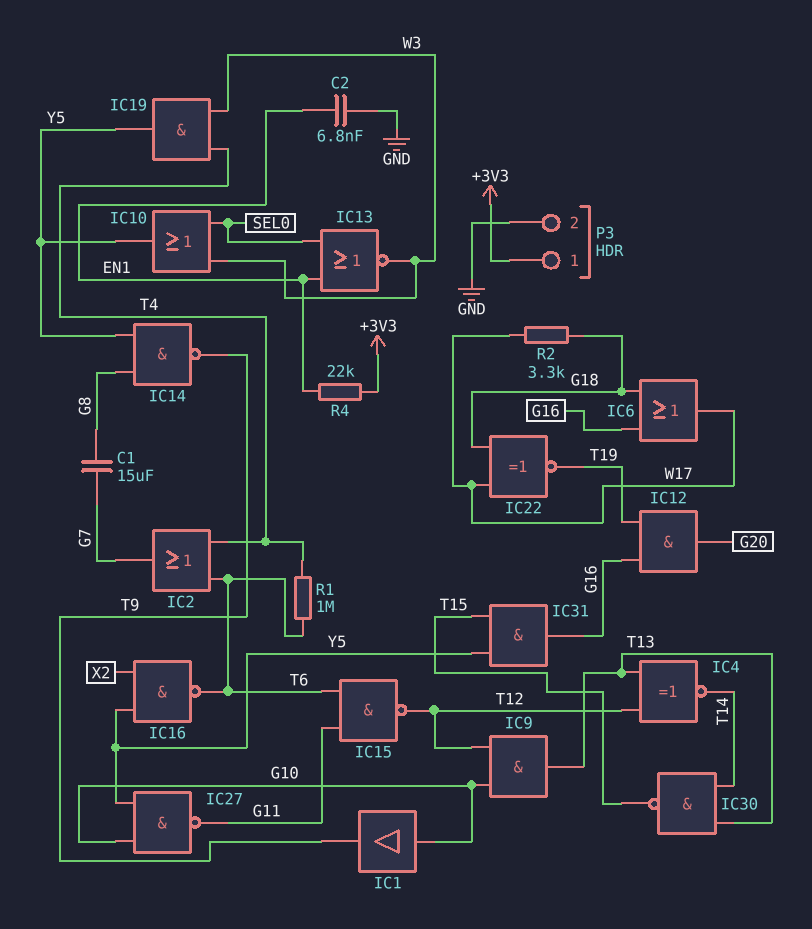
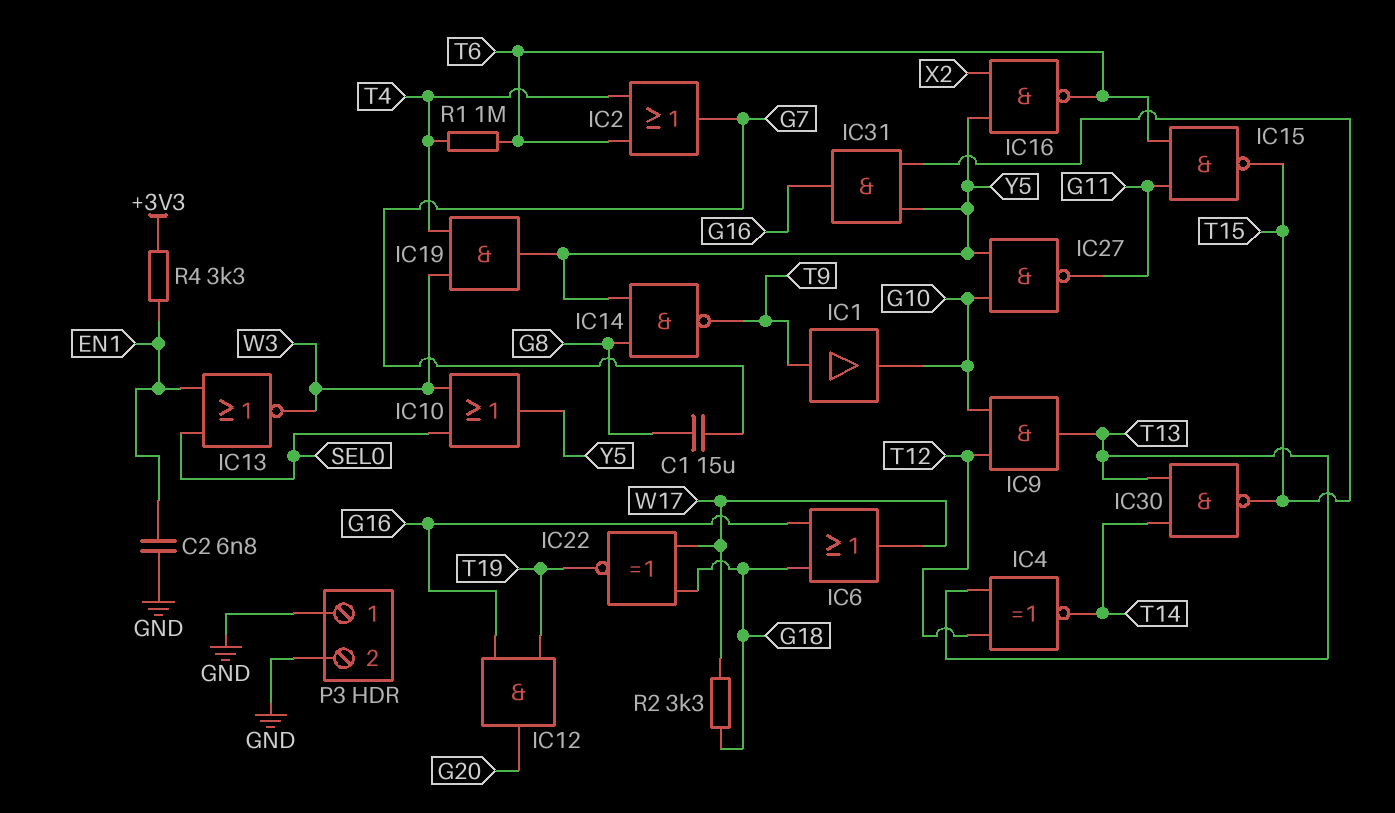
IC1: buffer (in G10, out T9) -> buffer (in T9, out G10)
IC15: NAND (in G11, in T6, out T12) -> NAND (in G11, in T6, out T15)
P3 pin 1: +3V3 -> GND
R4: 22k (+3V3, EN1) -> 3.3k (+3V3, EN1)

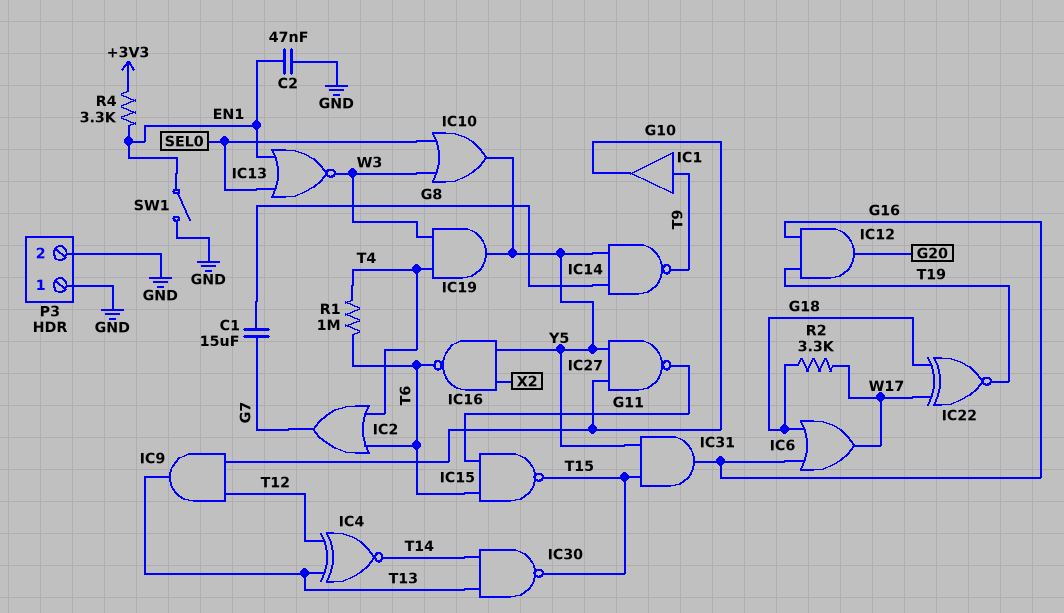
C2: 6.8nF (EN1, GND) -> 47nF (EN1, GND)
SW1: none -> switch (EN1, GND)

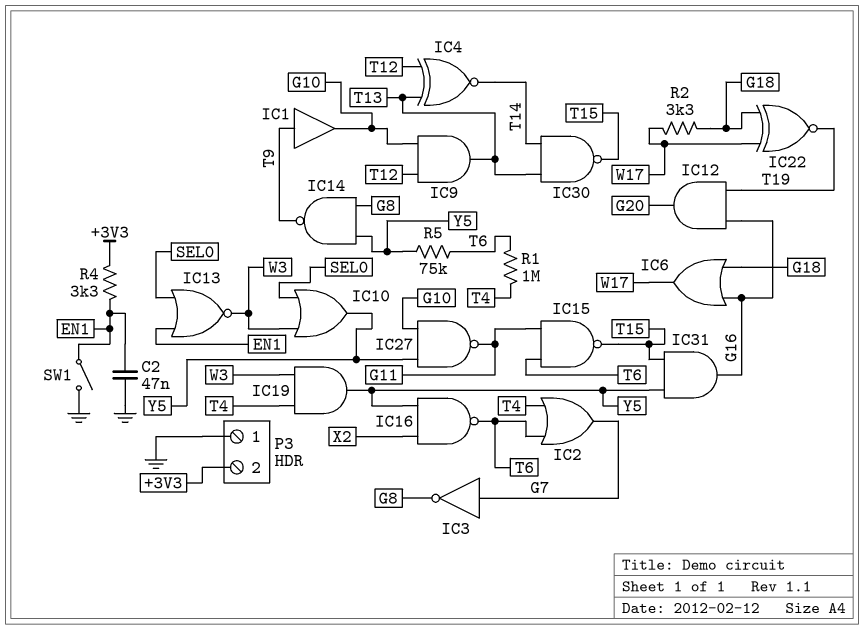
C1: 15uF (G7, G8) -> none
IC3: none -> NOT (in G7, out G8)
P3 pin 2: GND -> +3V3
R5: none -> 75k (T6, Y5)

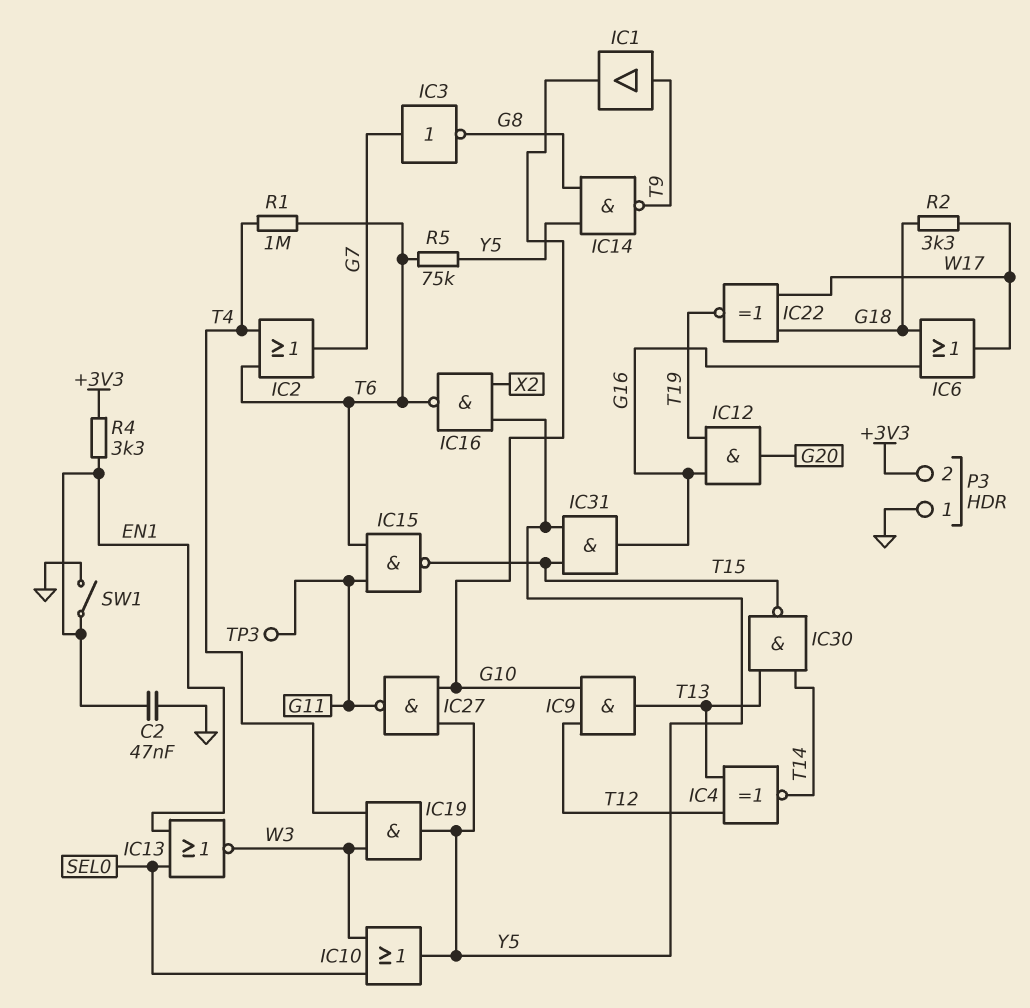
TP3: none -> test point (G11)

